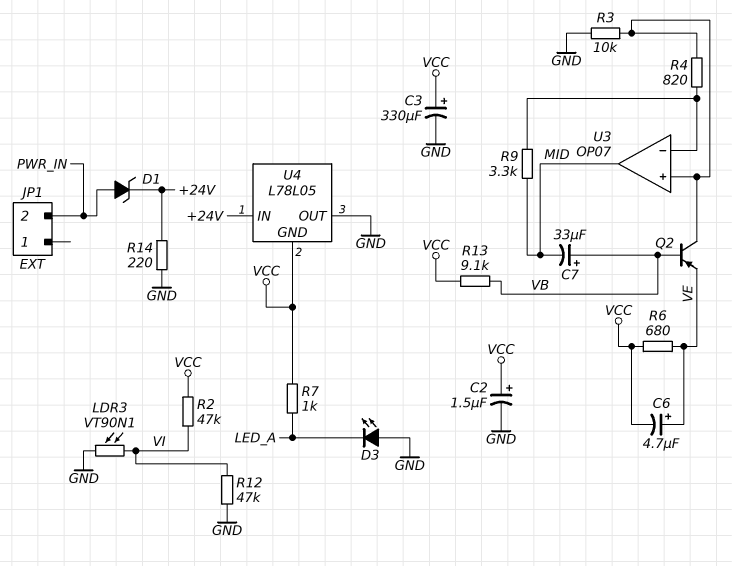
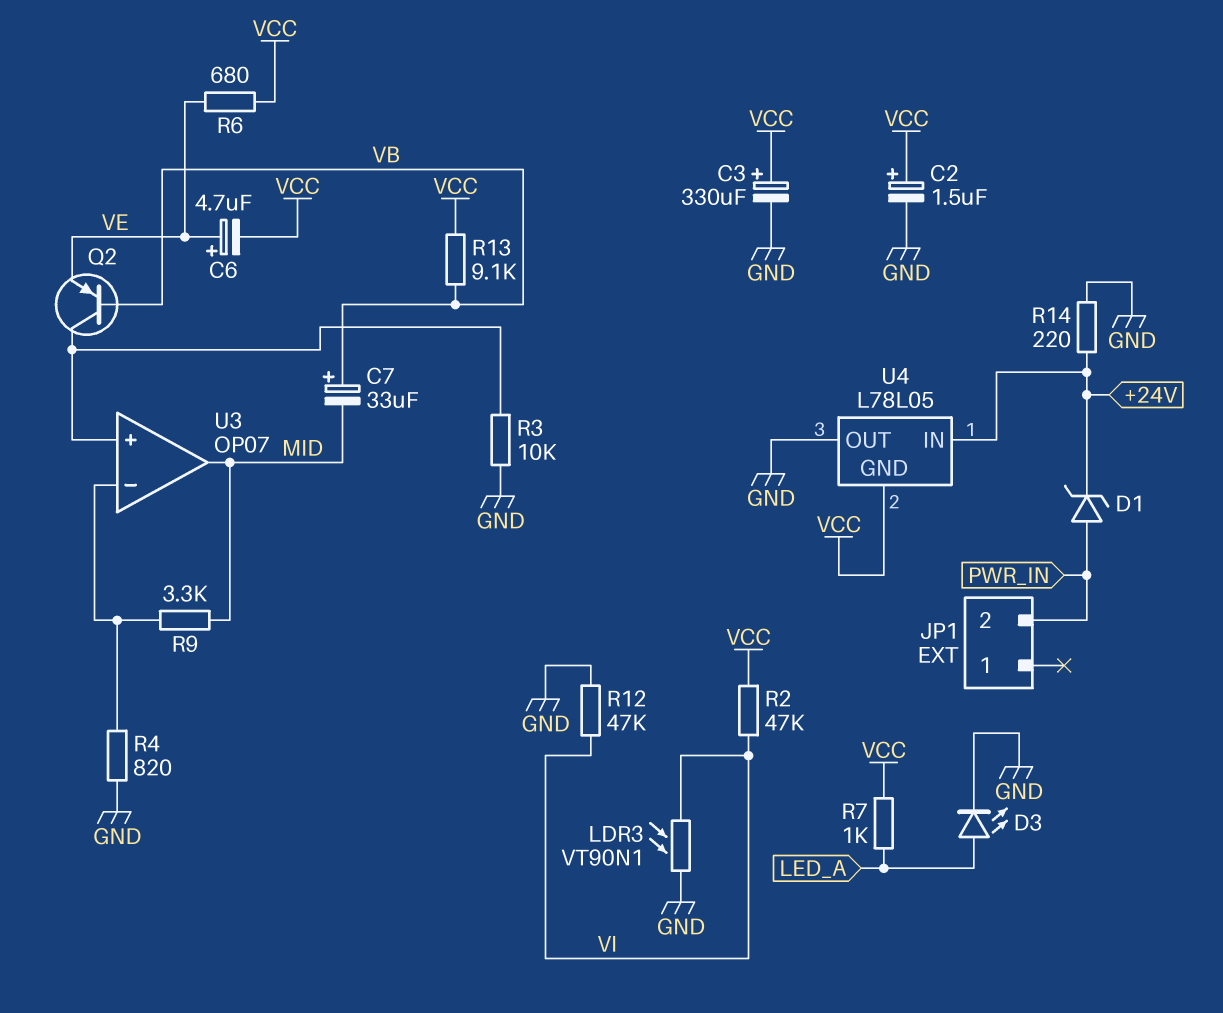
D3: LED (A GND, K LED_A) -> LED (A LED_A, K GND)
R4: 820 (U3/in+, U3/in-) -> 820 (GND, U3/in-)

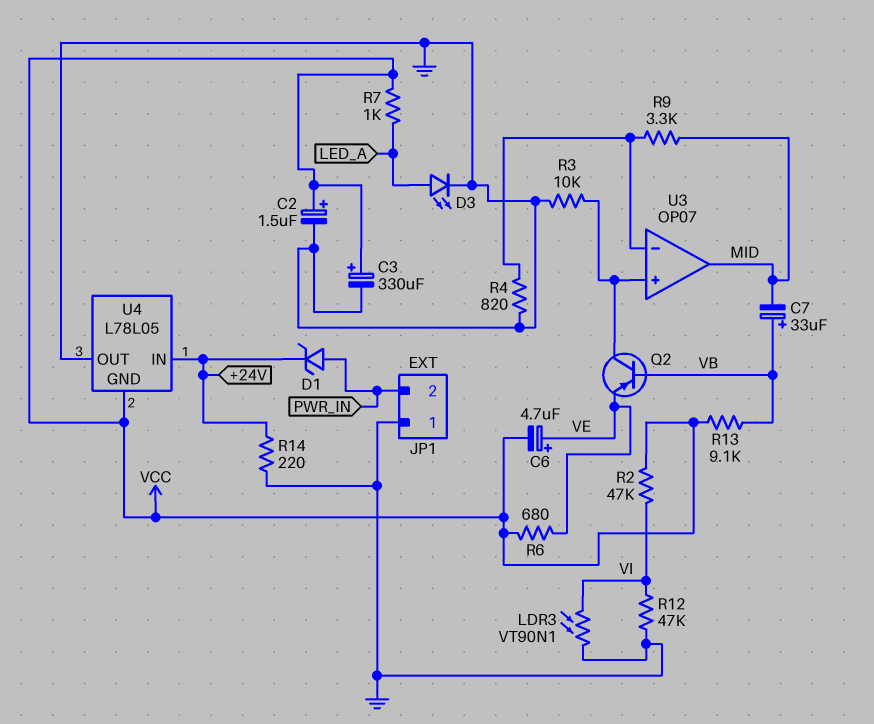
JP1 pin 1: none -> GND

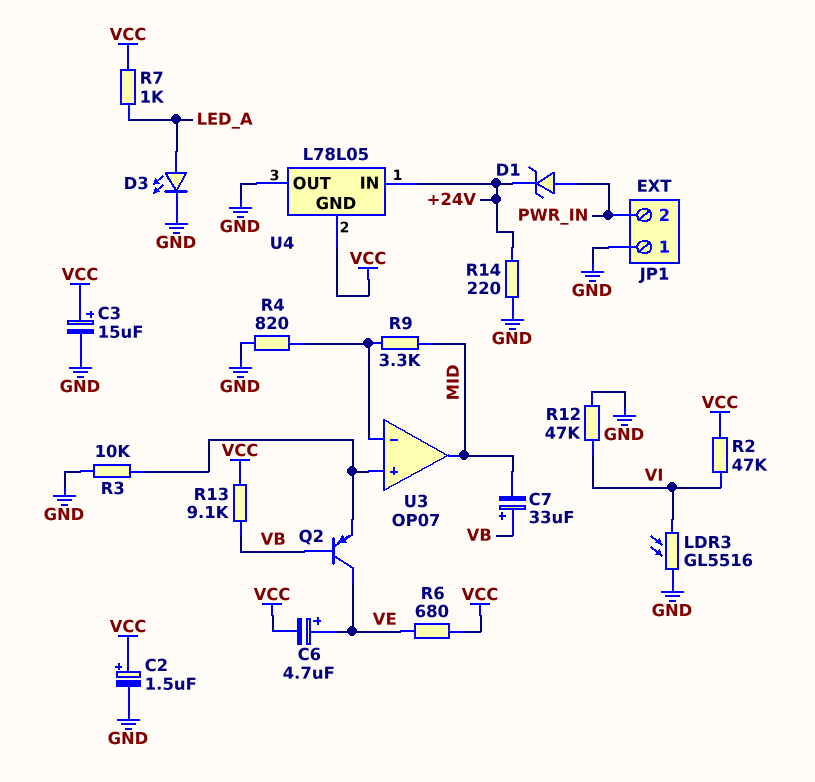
C3: 330uF (plus VCC, minus GND) -> 15uF (plus VCC, minus GND)
LDR3: VT90N1 (GND, VI) -> GL5516 (GND, VI)
Q2: PNP (B VB, C U3/in+, E VE) -> PNP (B VB, C VE, E U3/in+)

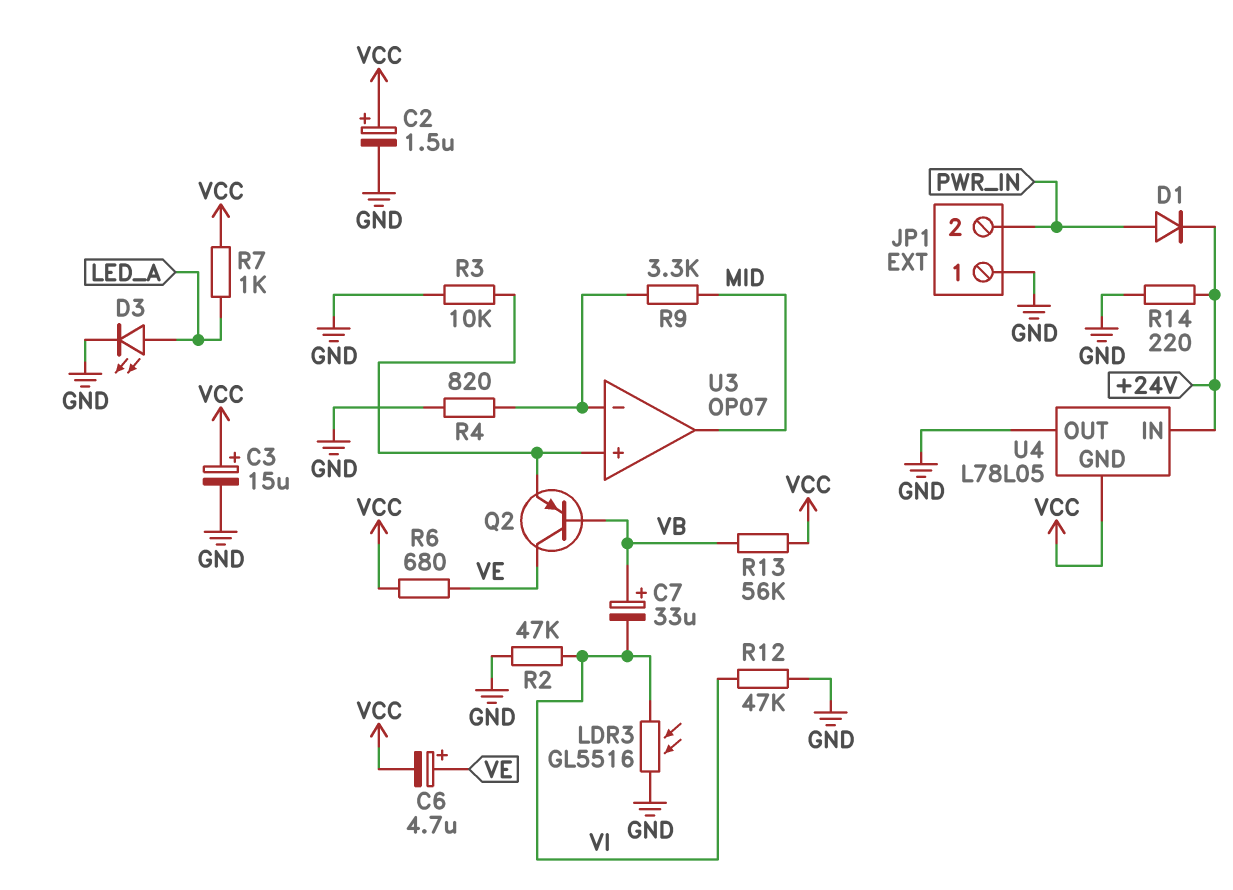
C7: 33uF (plus VB, minus MID) -> 33uF (plus VB, minus VI)
D1: zener (A PWR_IN, K +24V) -> diode (A PWR_IN, K +24V)
R2: 47k (VCC, VI) -> 47k (GND, VI)
R13: 9.1k (VB, VCC) -> 56k (VB, VCC)

